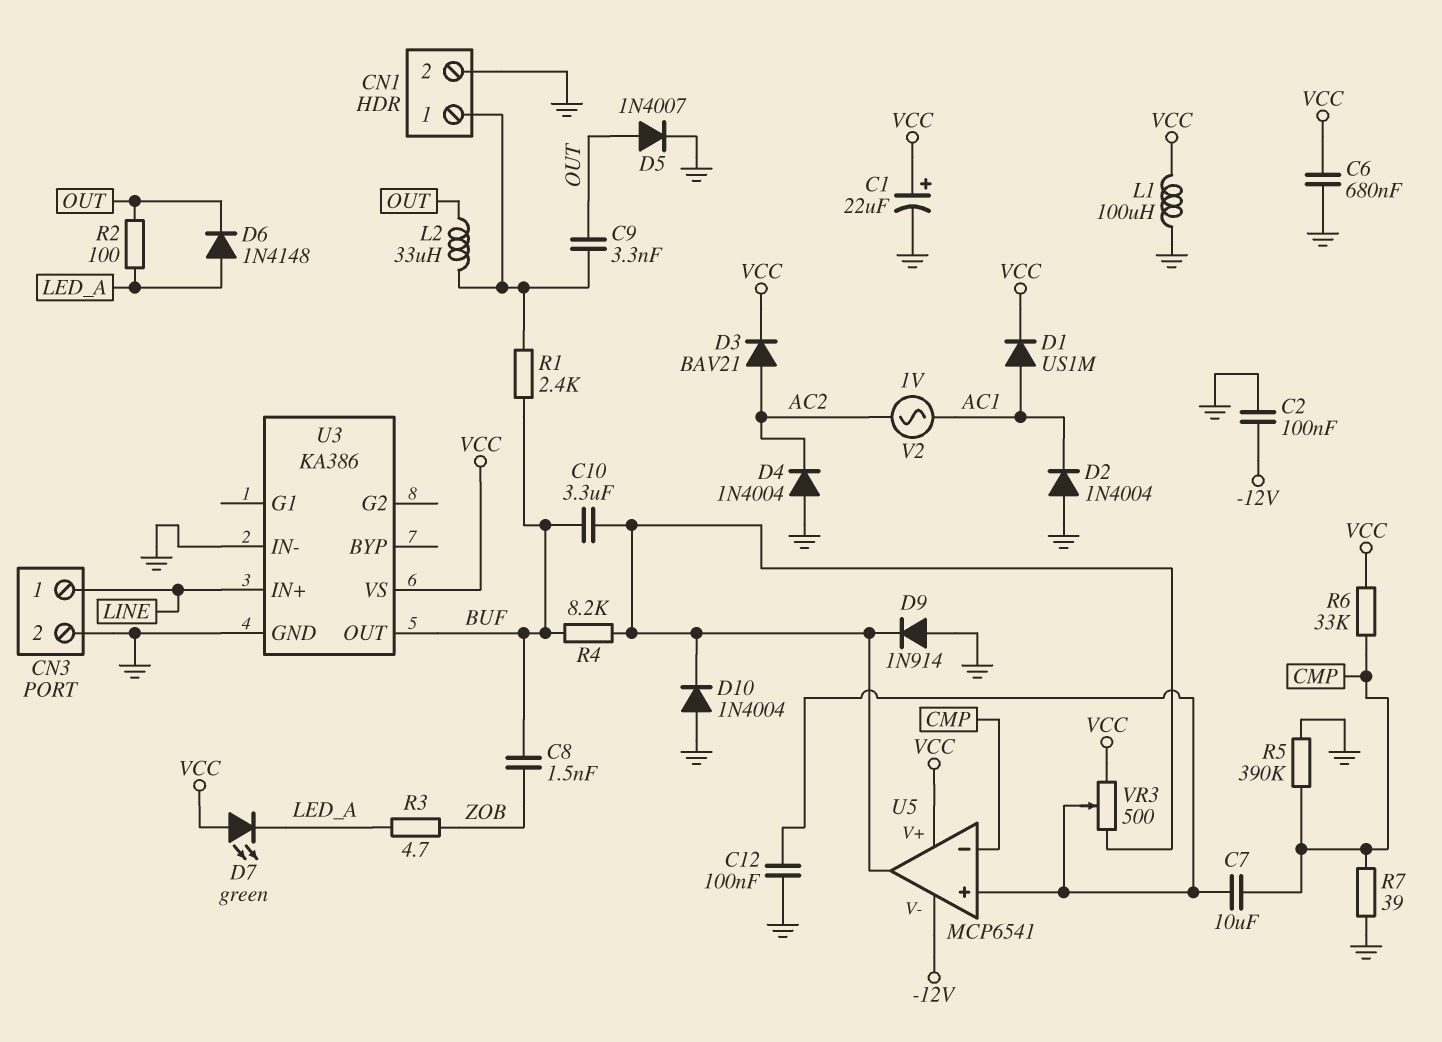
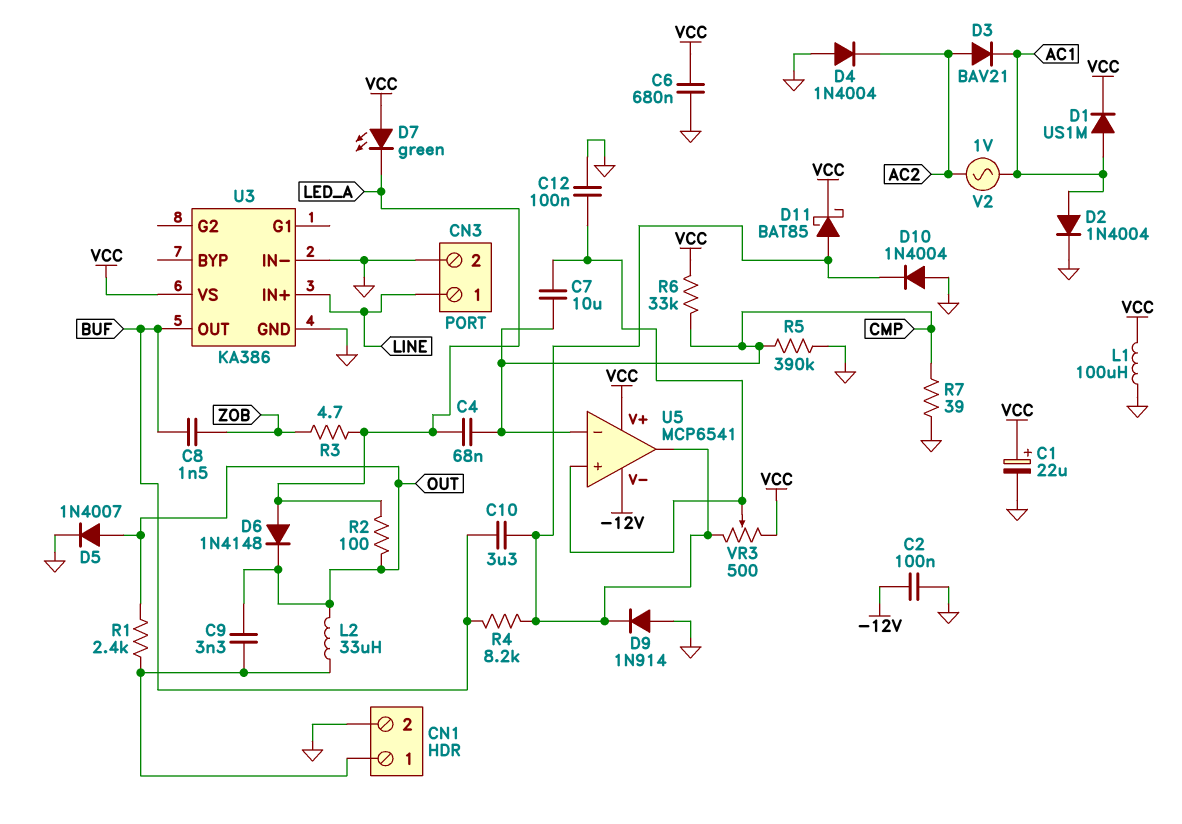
C4: none -> 68nF (CMP, LED_A)
D2: diode 1N4004 (A GND, K AC1) -> diode 1N4004 (A AC1, K GND)
D3: diode BAV21 (A AC2, K VCC) -> diode BAV21 (A AC2, K AC1)
D11: none -> schottky BAT85 (A U5/out, K VCC)
R1: 2.4k (BUF, CN1/1) -> 2.4k (CN1/1, OUT)

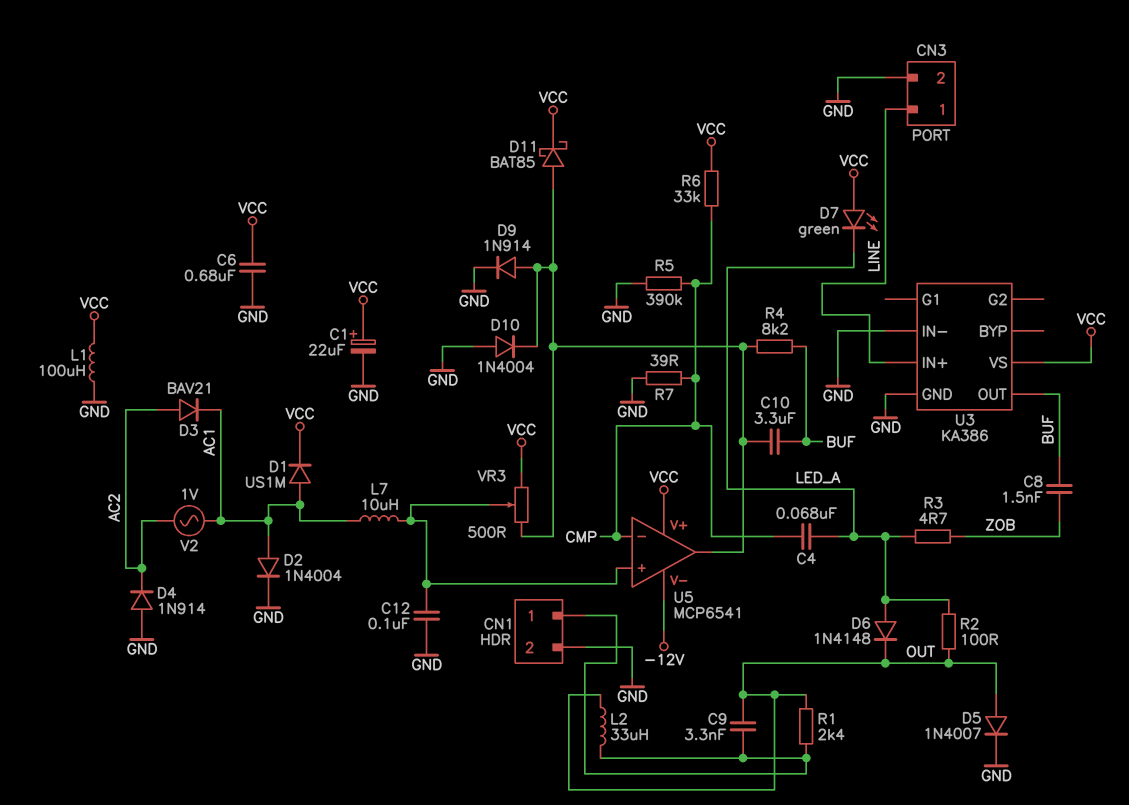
C2: 100nF (-12V, GND) -> none
C7: 10uF (CMP, U5/in+) -> none
D4: diode 1N4004 (A GND, K AC2) -> diode 1N914 (A GND, K AC2)
D9: diode 1N914 (A GND, K U5/out) -> diode 1N914 (A U5/out, K GND)
L7: none -> 10uH (AC1, U5/in+)

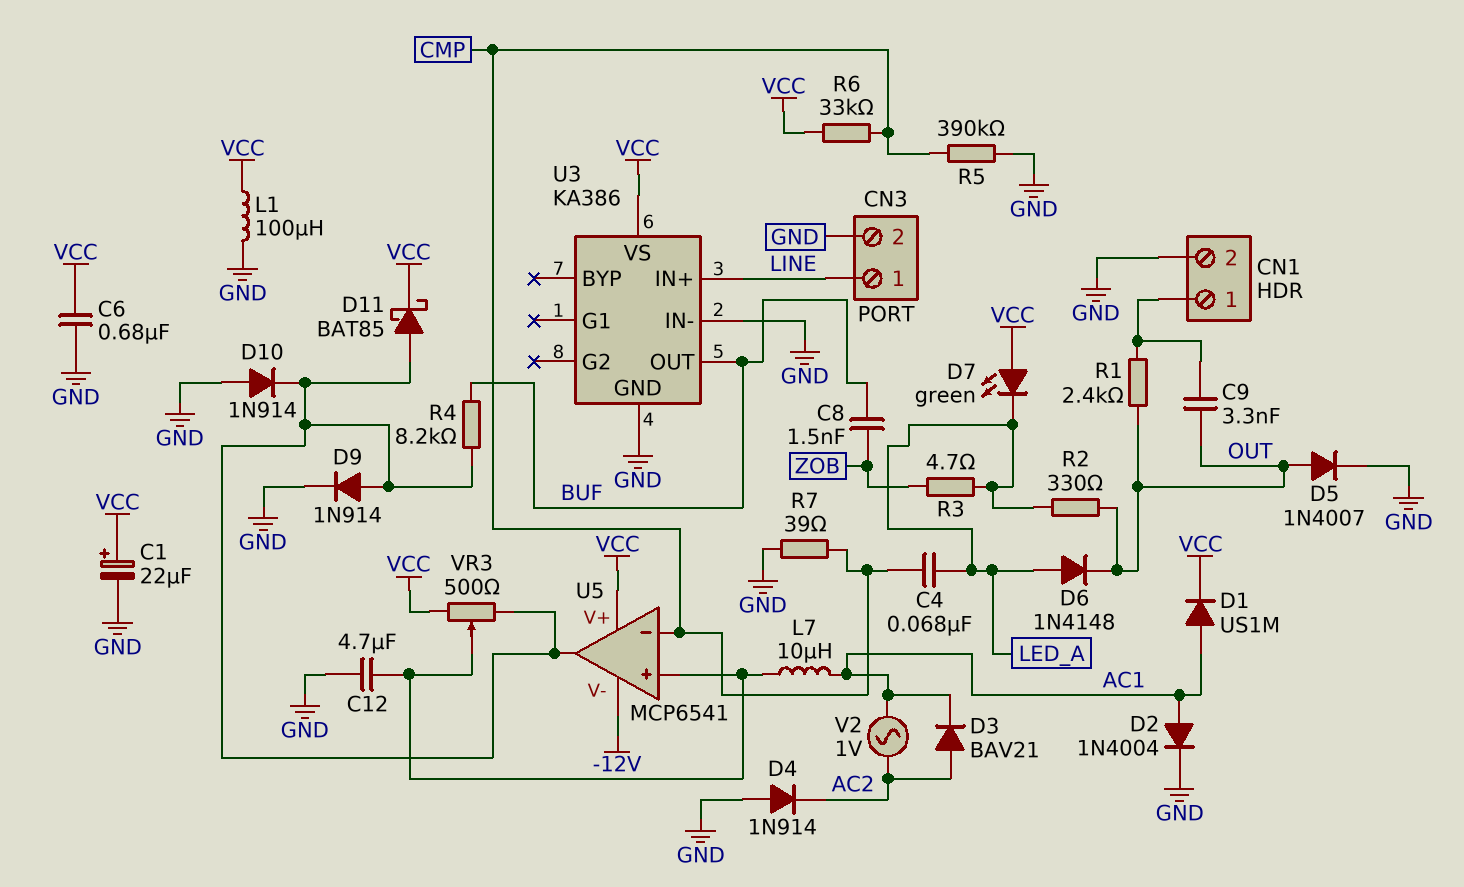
C10: 3.3uF (BUF, U5/out) -> none
C12: 100nF (GND, U5/in+) -> 4.7uF (GND, U5/in+)
D10: diode 1N4004 (A GND, K U5/out) -> diode 1N914 (A GND, K U5/out)
L2: 33uH (CN1/1, OUT) -> none
R2: 100 (LED_A, OUT) -> 330 (LED_A, OUT)

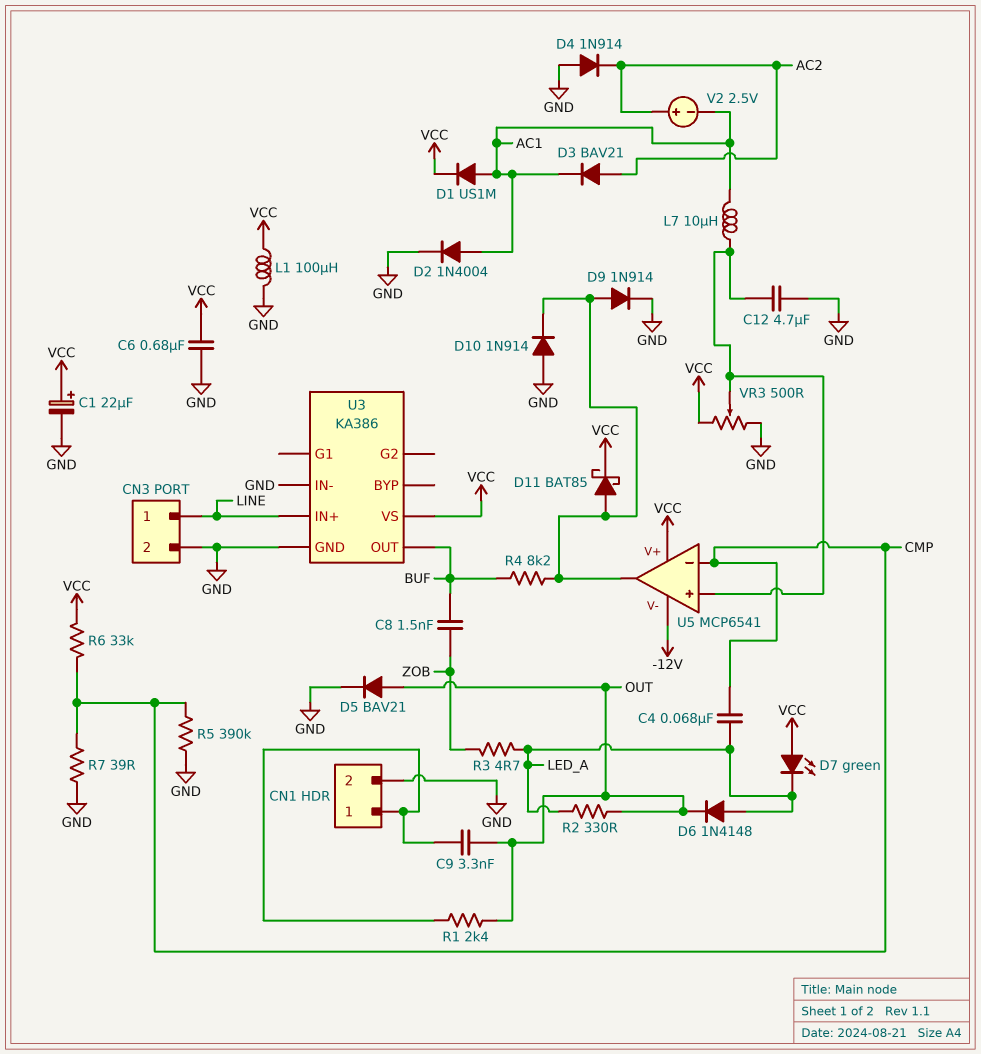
D5: diode 1N4007 (A OUT, K GND) -> diode BAV21 (A OUT, K GND)
V2: AC 1V (AC1, AC2) -> 2.5V (plus AC2, minus AC1)
VR3: 500 (U5/out, VCC, wiper U5/in+) -> 500 (GND, VCC, wiper U5/in+)

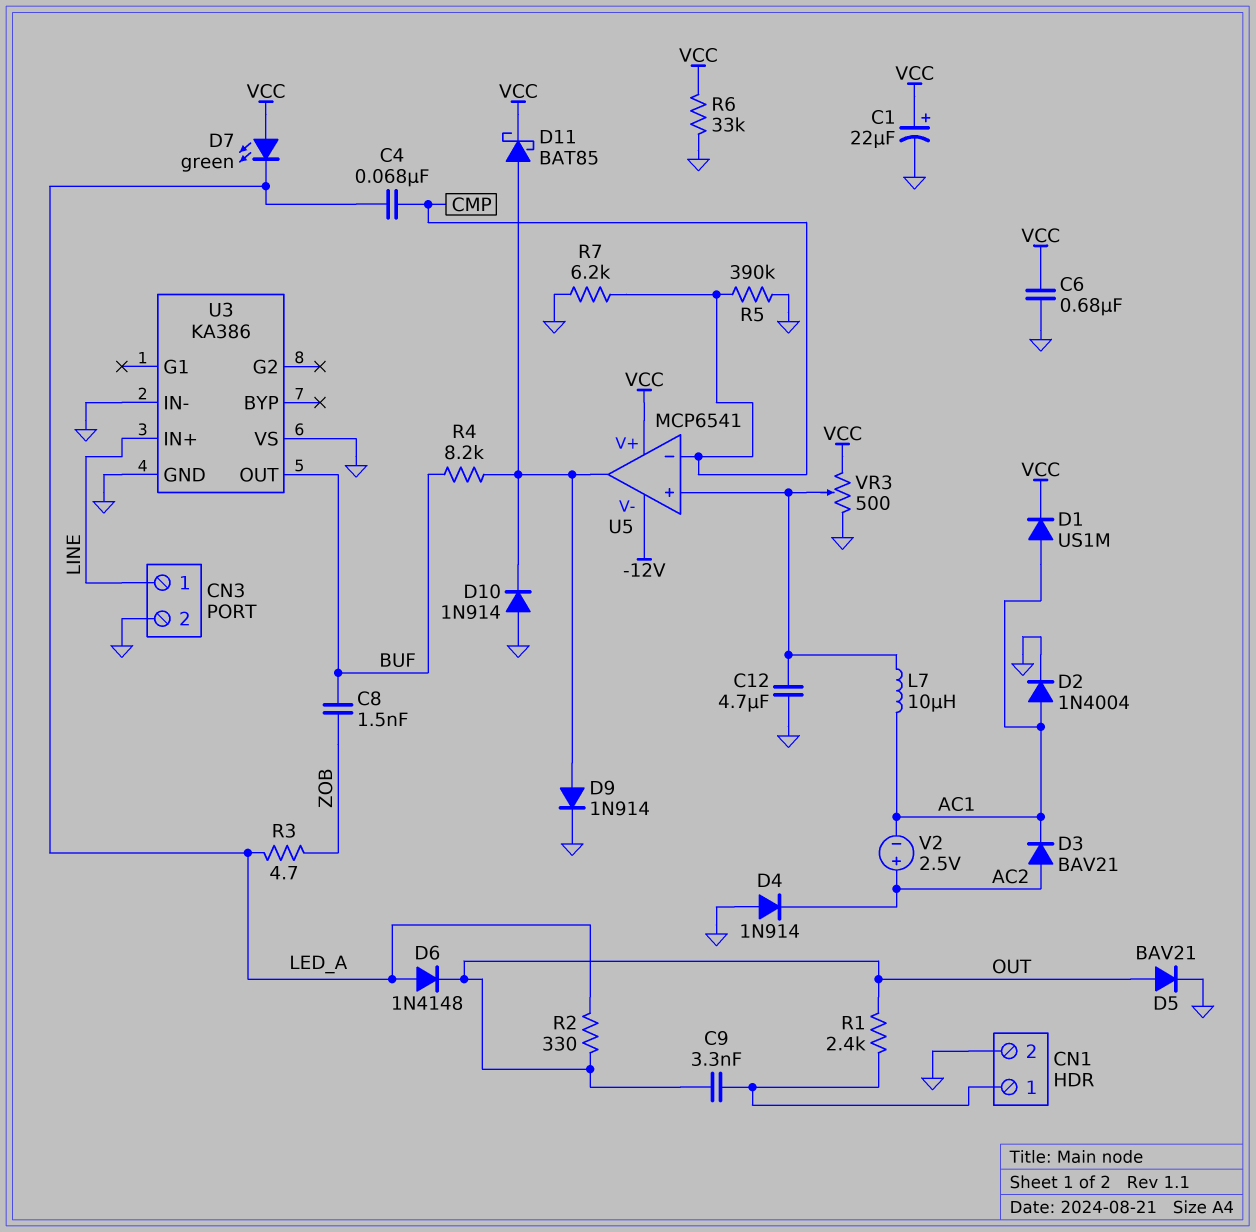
L1: 100uH (GND, VCC) -> none
R6: 33k (CMP, VCC) -> 33k (GND, VCC)
R7: 39 (CMP, GND) -> 6.2k (CMP, GND)
U3 pin VS: VCC -> GND

